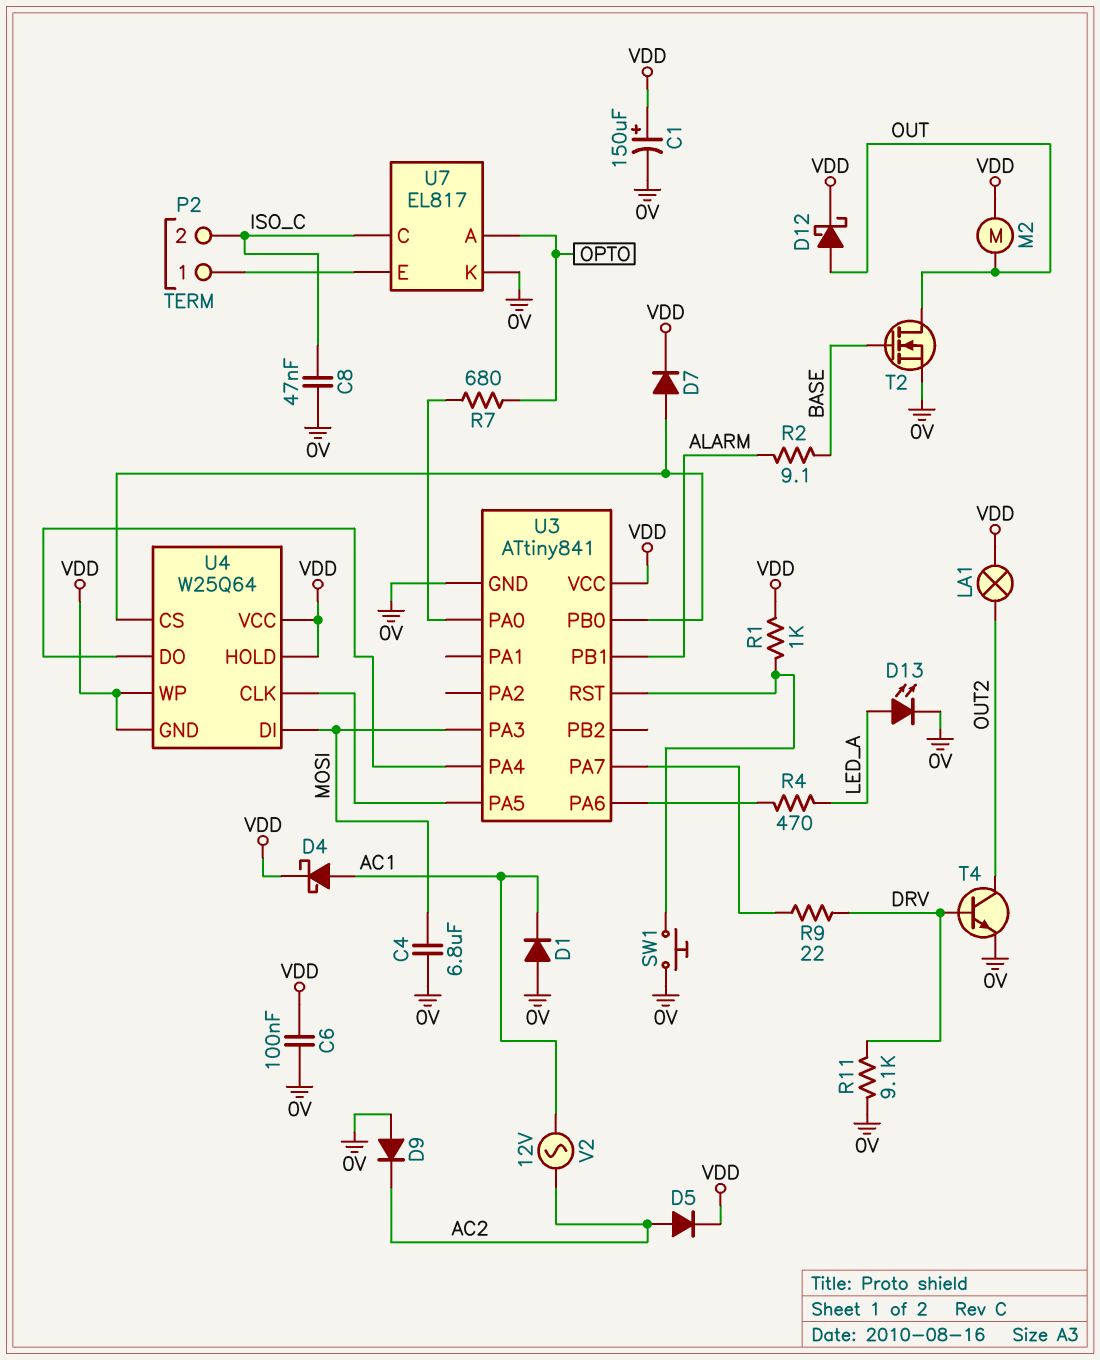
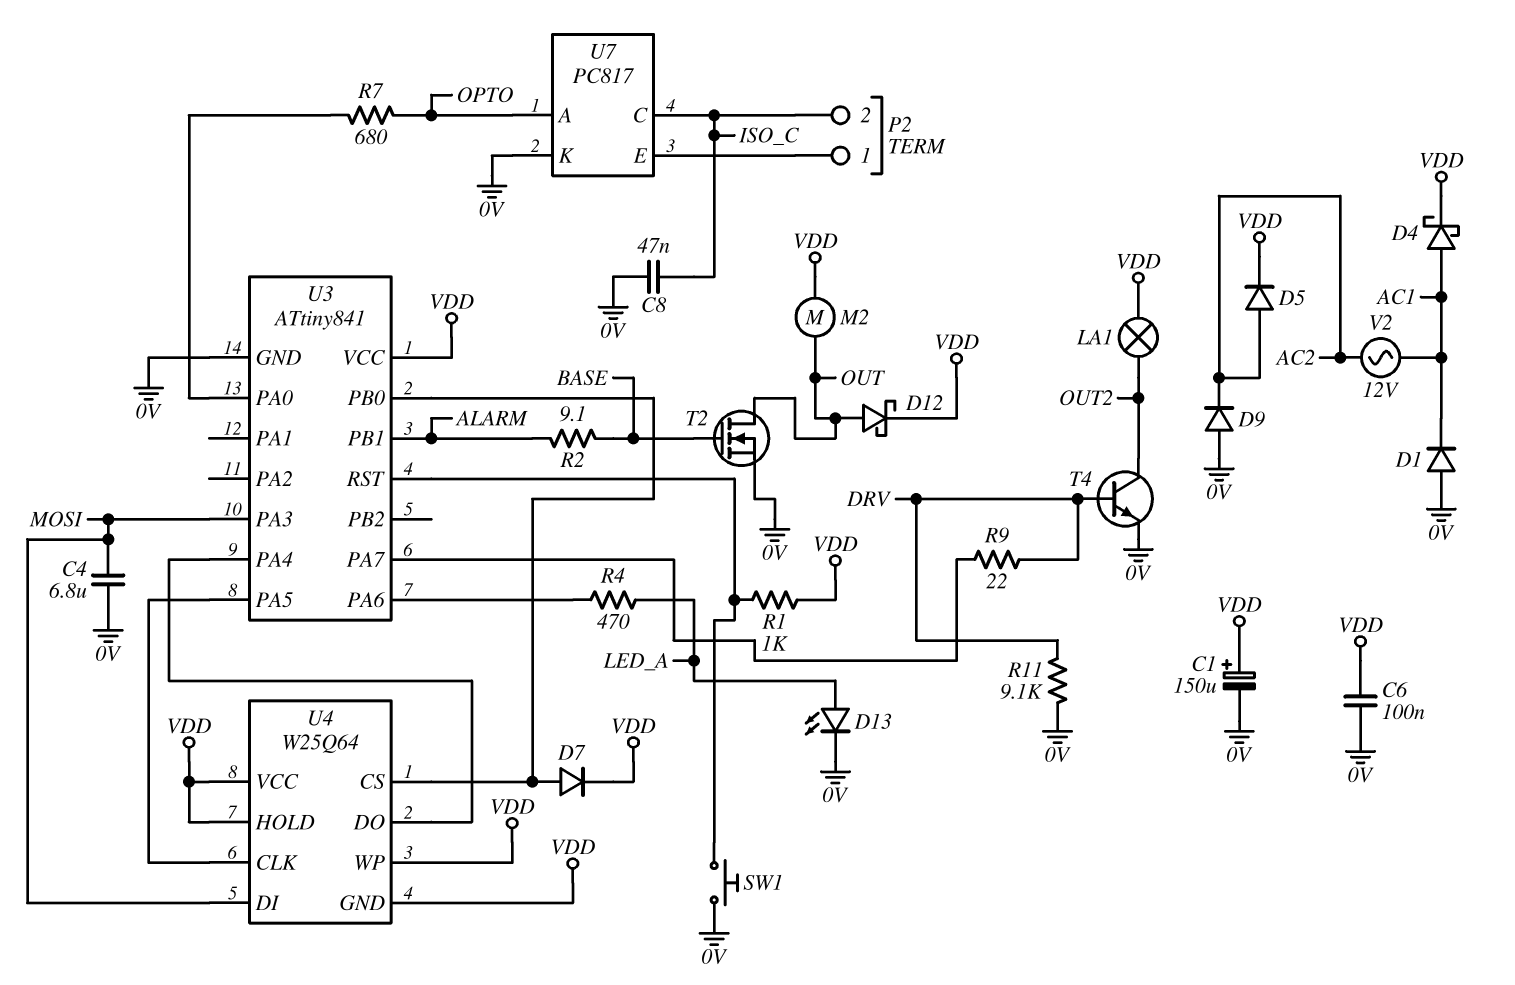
U7: EL817 -> PC817

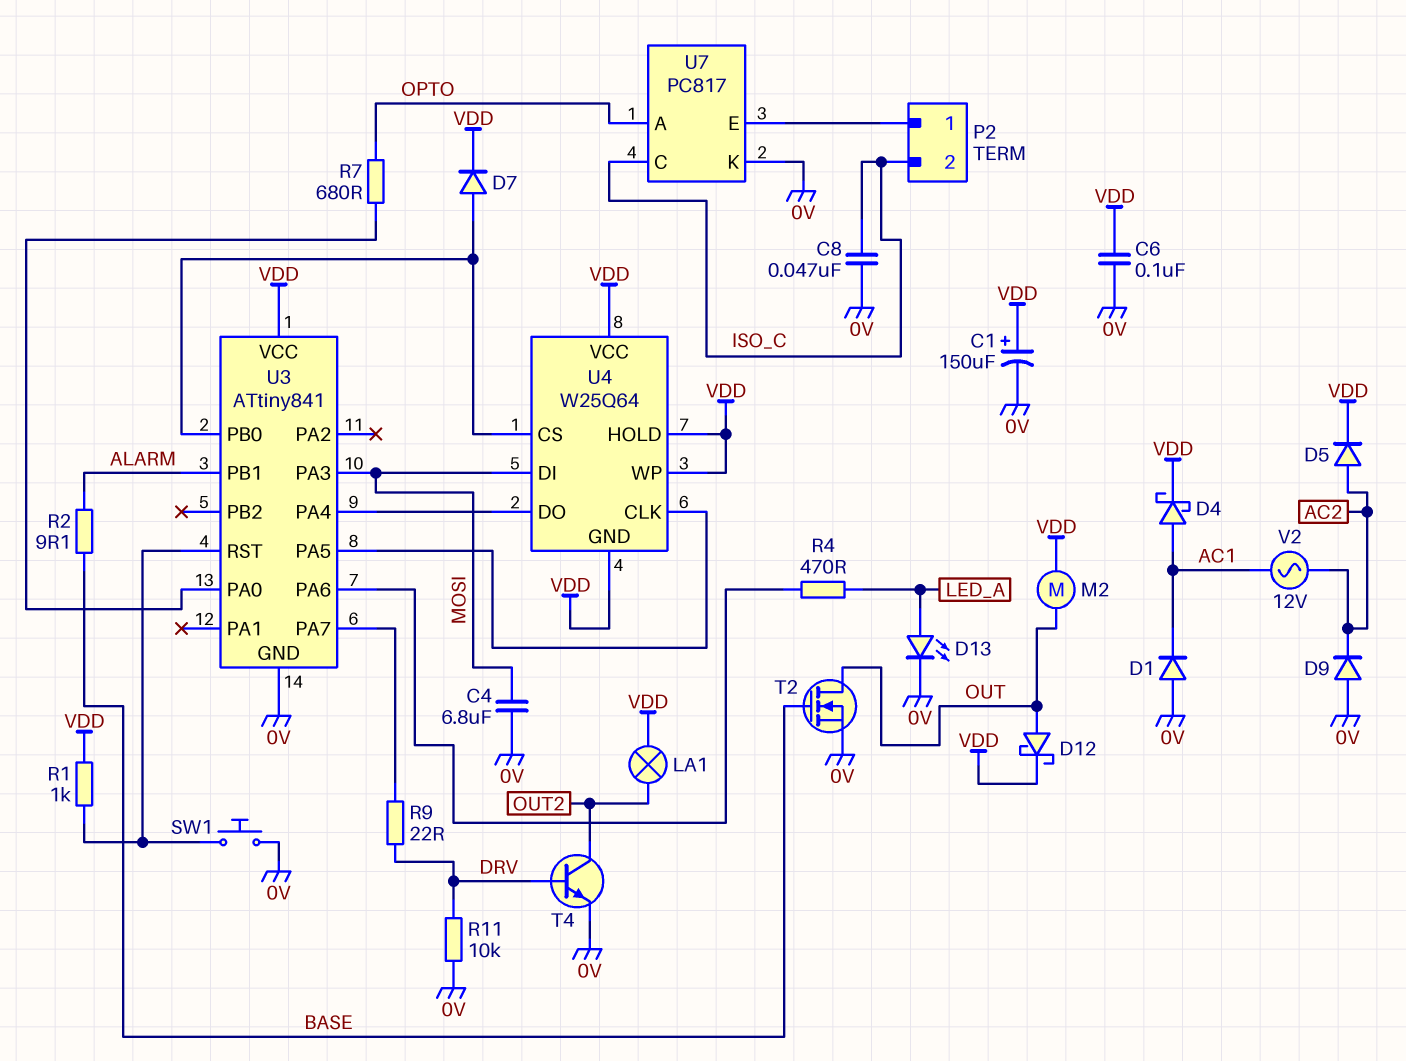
R11: 9.1k (0V, DRV) -> 10k (0V, DRV)

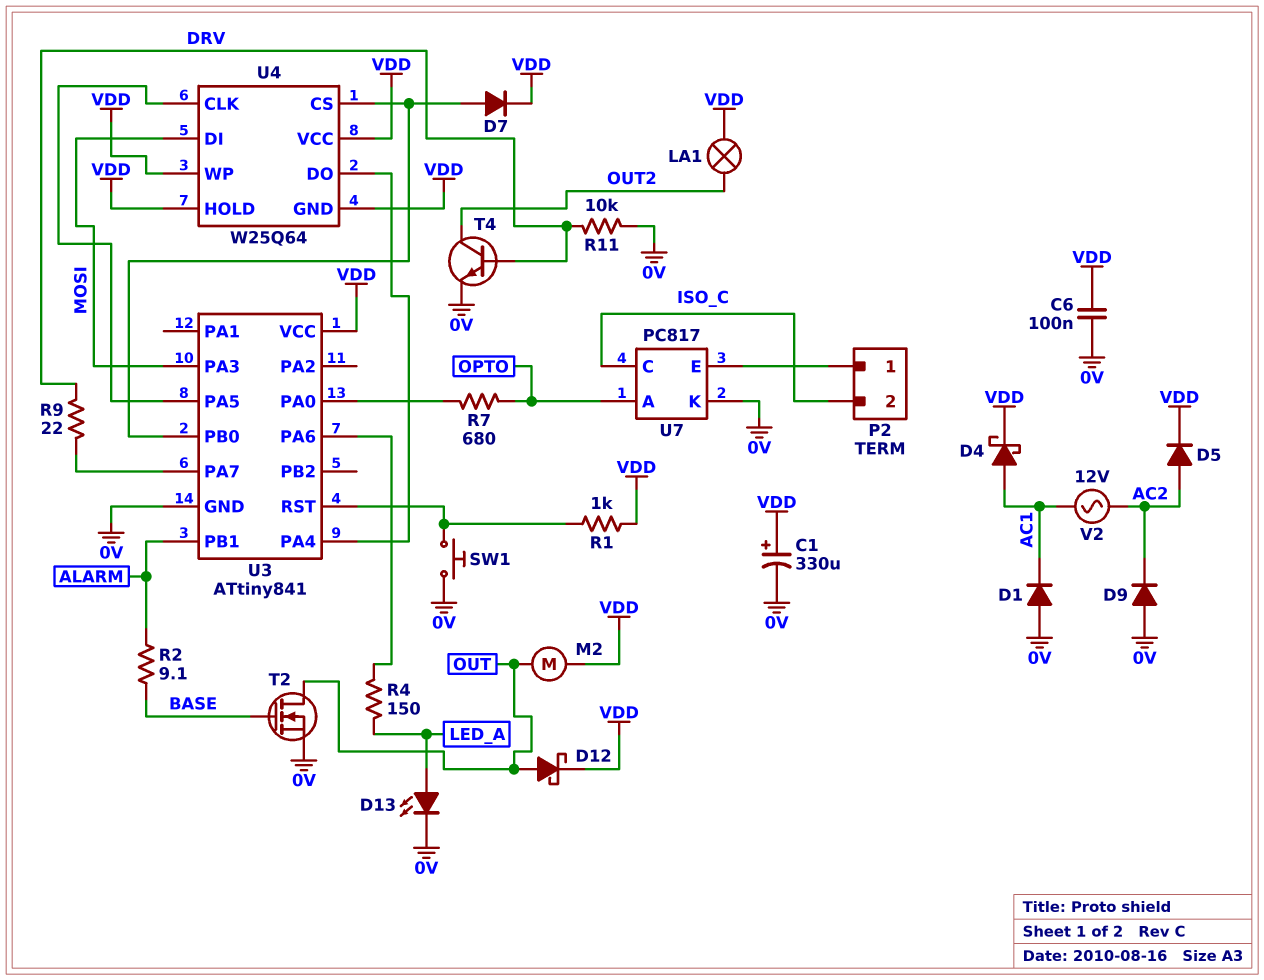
C1: 150uF (plus VDD, minus 0V) -> 330uF (plus VDD, minus 0V)
C4: 6.8uF (0V, MOSI) -> none
C8: 47nF (0V, ISO_C) -> none
R4: 470 (LED_A, U3/PA6) -> 150 (LED_A, U3/PA6)

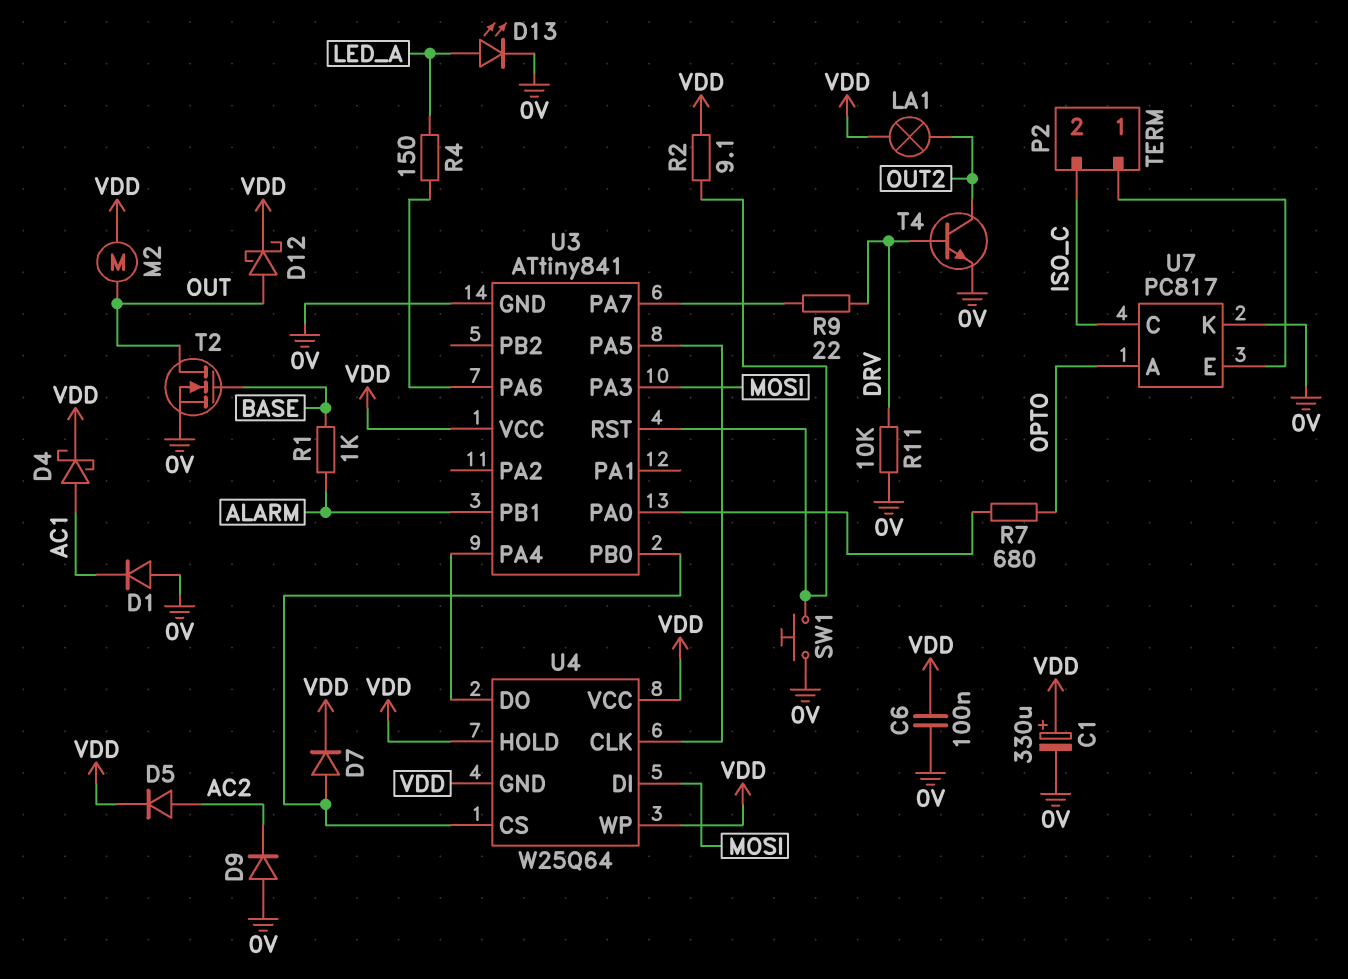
R1: 1k (U3/RST, VDD) -> 1k (ALARM, BASE)
R2: 9.1 (ALARM, BASE) -> 9.1 (U3/RST, VDD)
V2: AC 12V (AC1, AC2) -> none

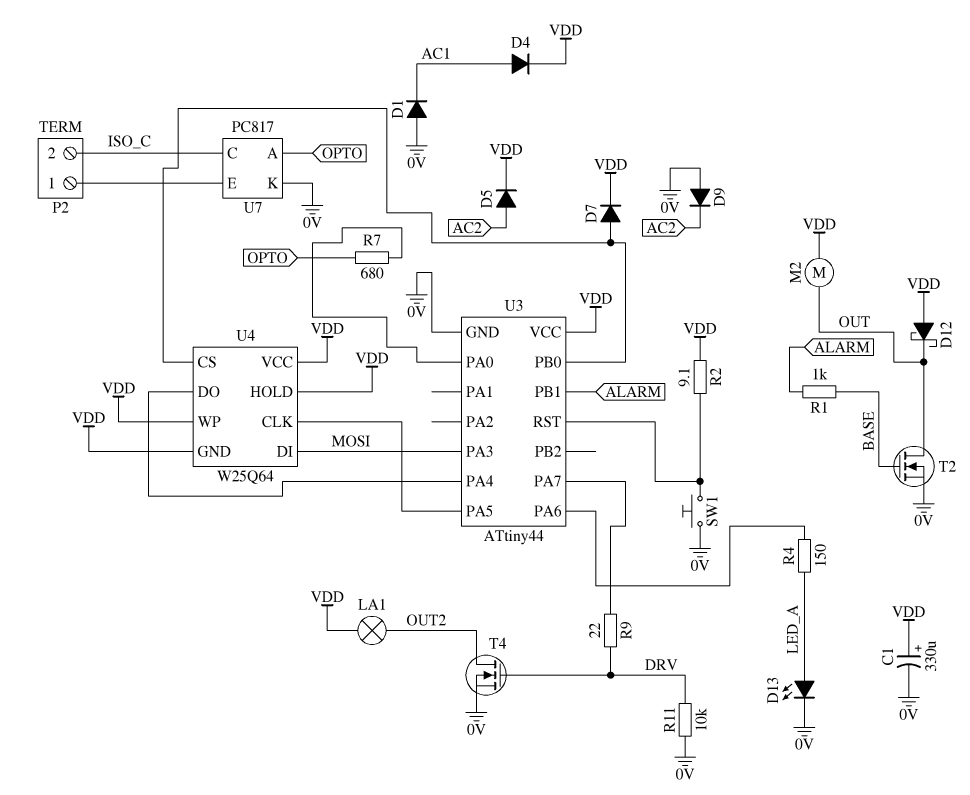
C6: 100nF (0V, VDD) -> none
D4: schottky (A AC1, K VDD) -> diode (A AC1, K VDD)
D12: schottky (A OUT, K VDD) -> schottky (A VDD, K OUT)
T4: NPN (B DRV, C OUT2, E 0V) -> NMOS (G DRV, D OUT2, S 0V)
U3: ATtiny841 -> ATtiny44

